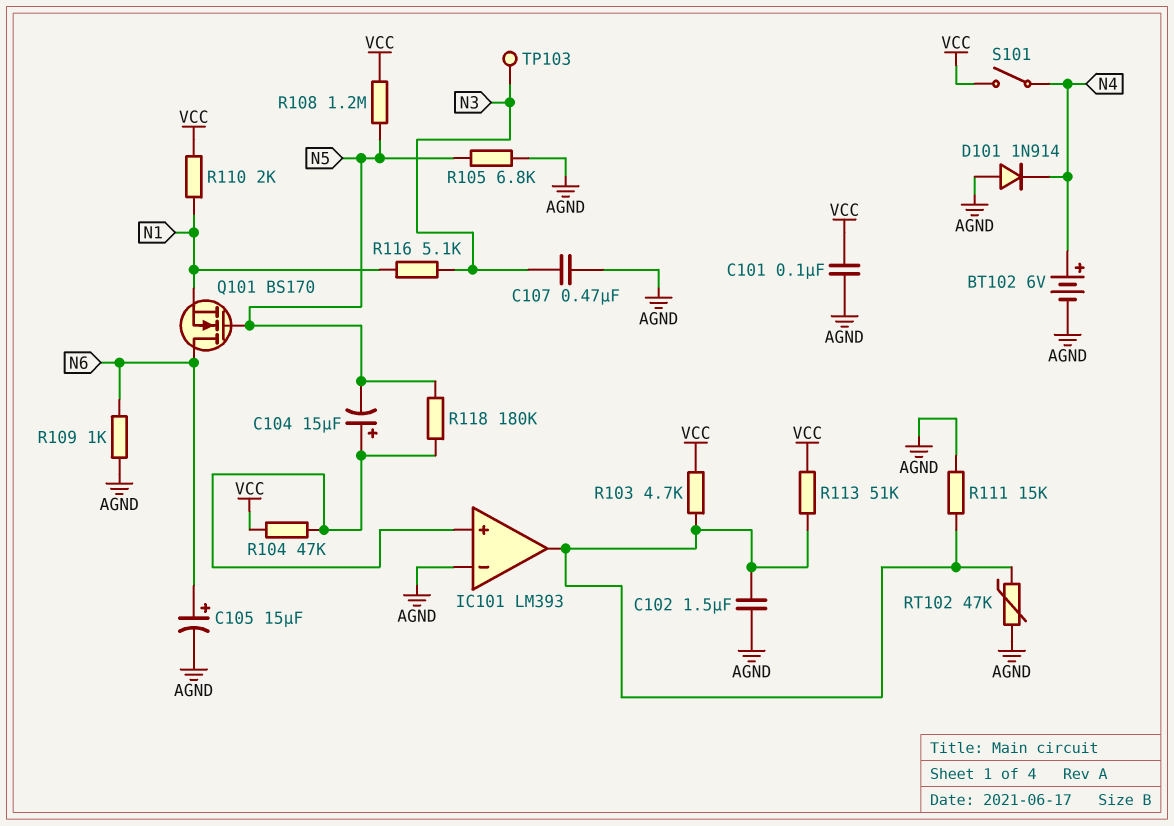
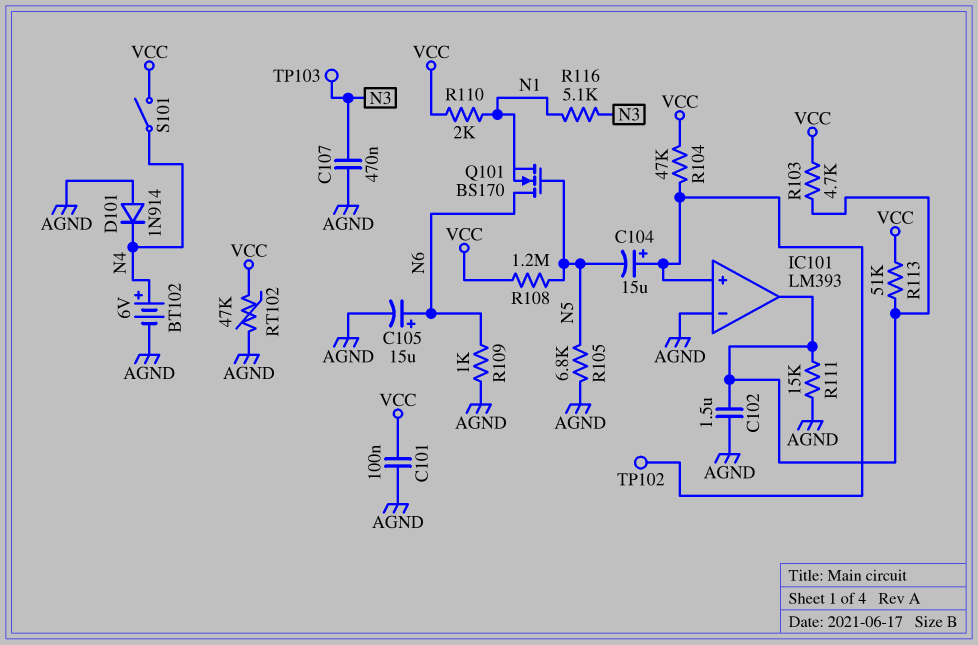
R118: 180k (IC101/in+, N5) -> none
RT102: 47k (AGND, IC101/out) -> 47k (AGND, VCC)
TP102: none -> test point (IC101/in+)

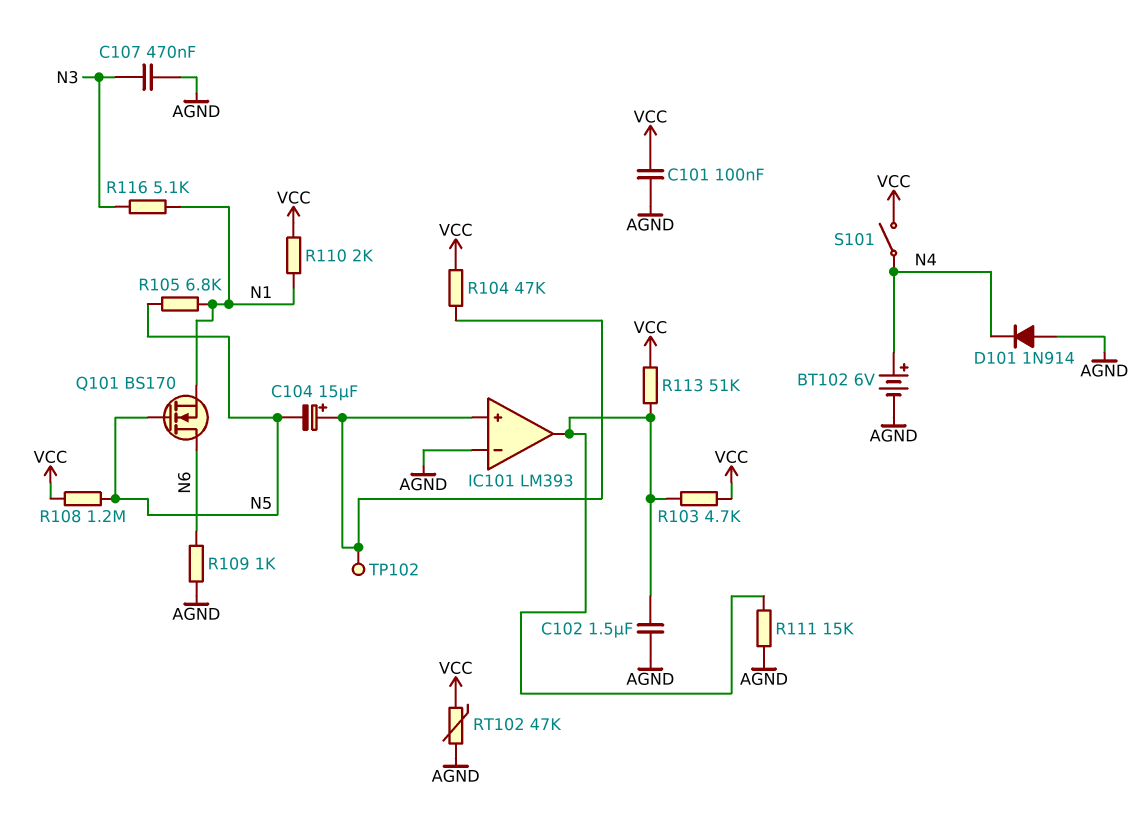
C105: 15uF (plus N6, minus AGND) -> none
R105: 6.8k (AGND, N5) -> 6.8k (N1, N5)
TP103: test point (N3) -> none

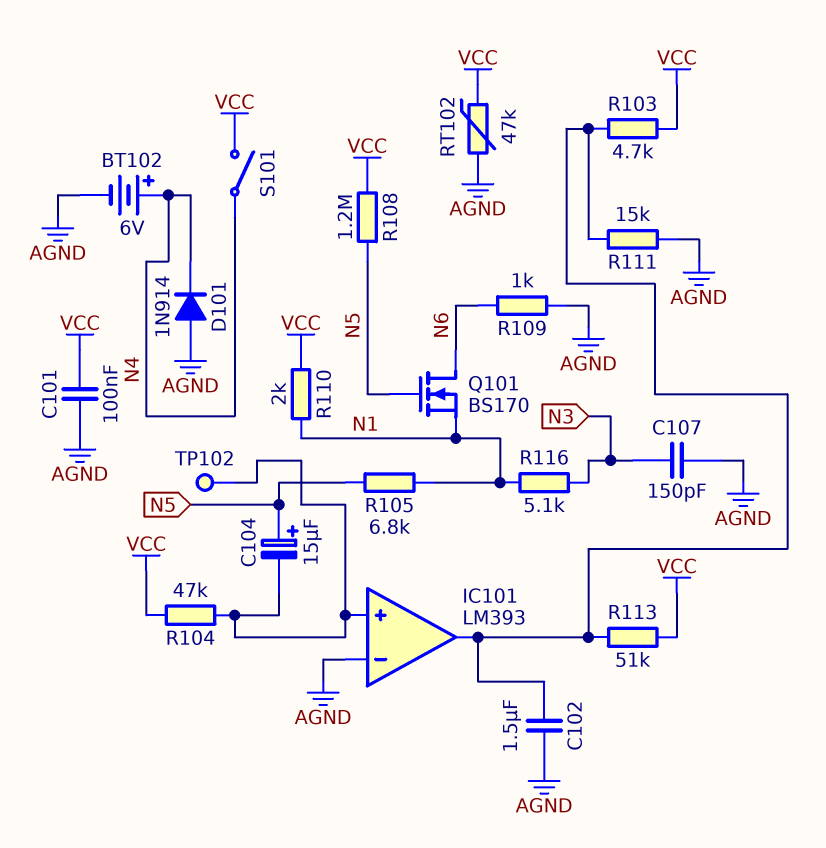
C104: 15uF (plus IC101/in+, minus N5) -> 15uF (plus N5, minus IC101/in+)
C107: 470nF (AGND, N3) -> 150pF (AGND, N3)

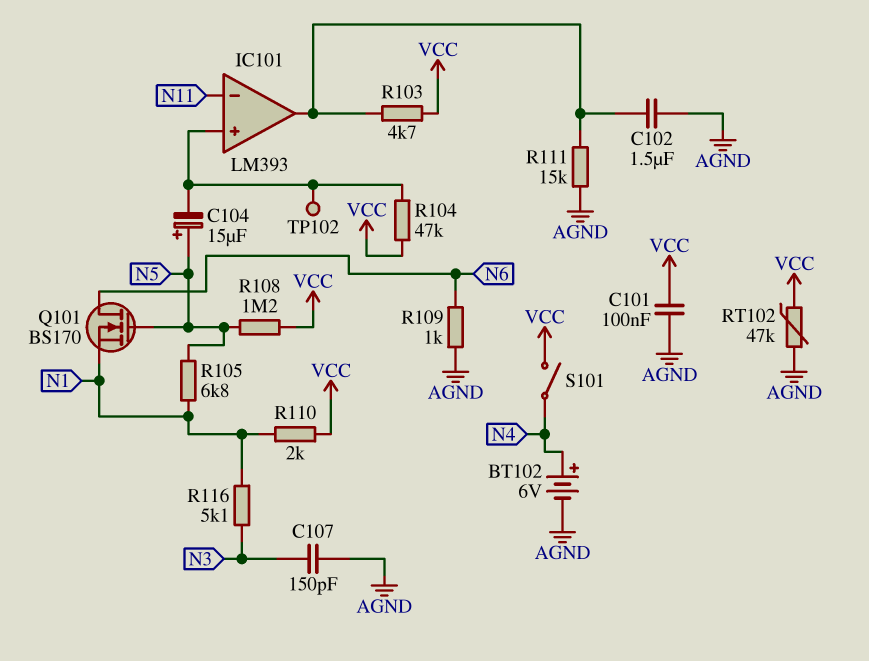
D101: diode 1N914 (A AGND, K N4) -> none
IC101 pin in-: AGND -> N11
R113: 51k (IC101/out, VCC) -> none

